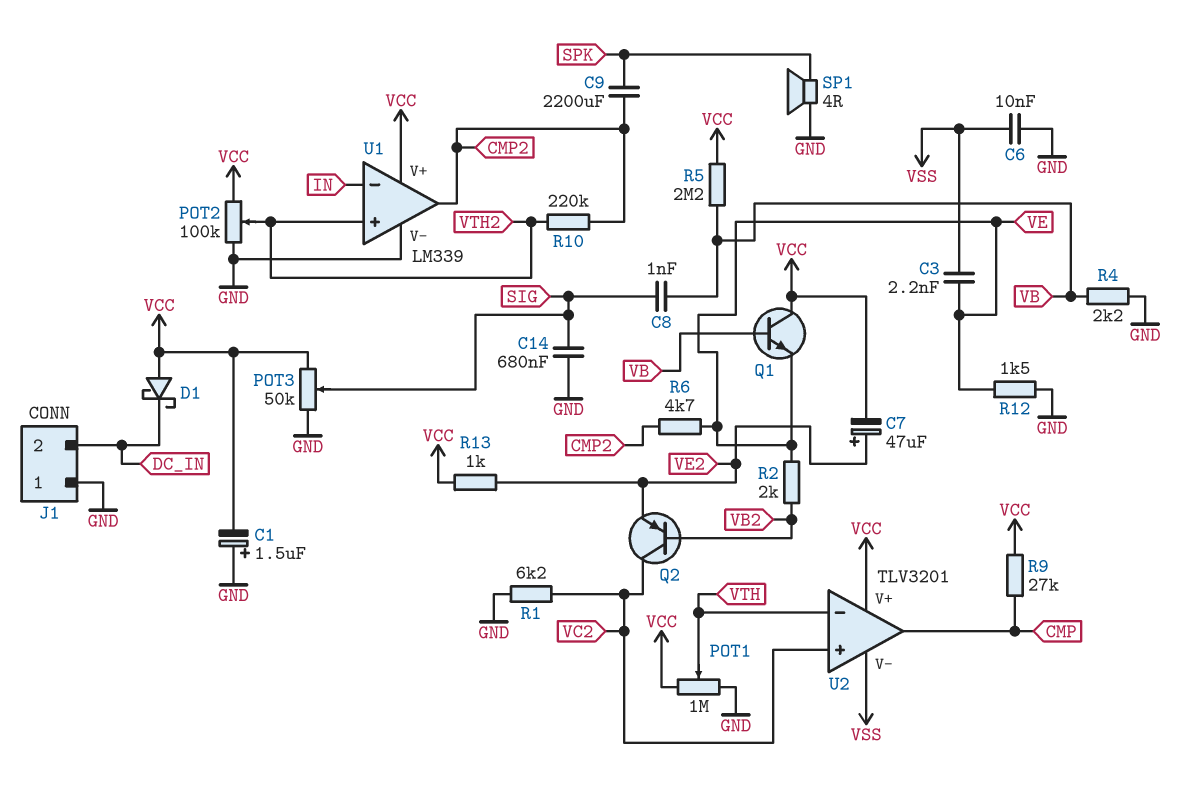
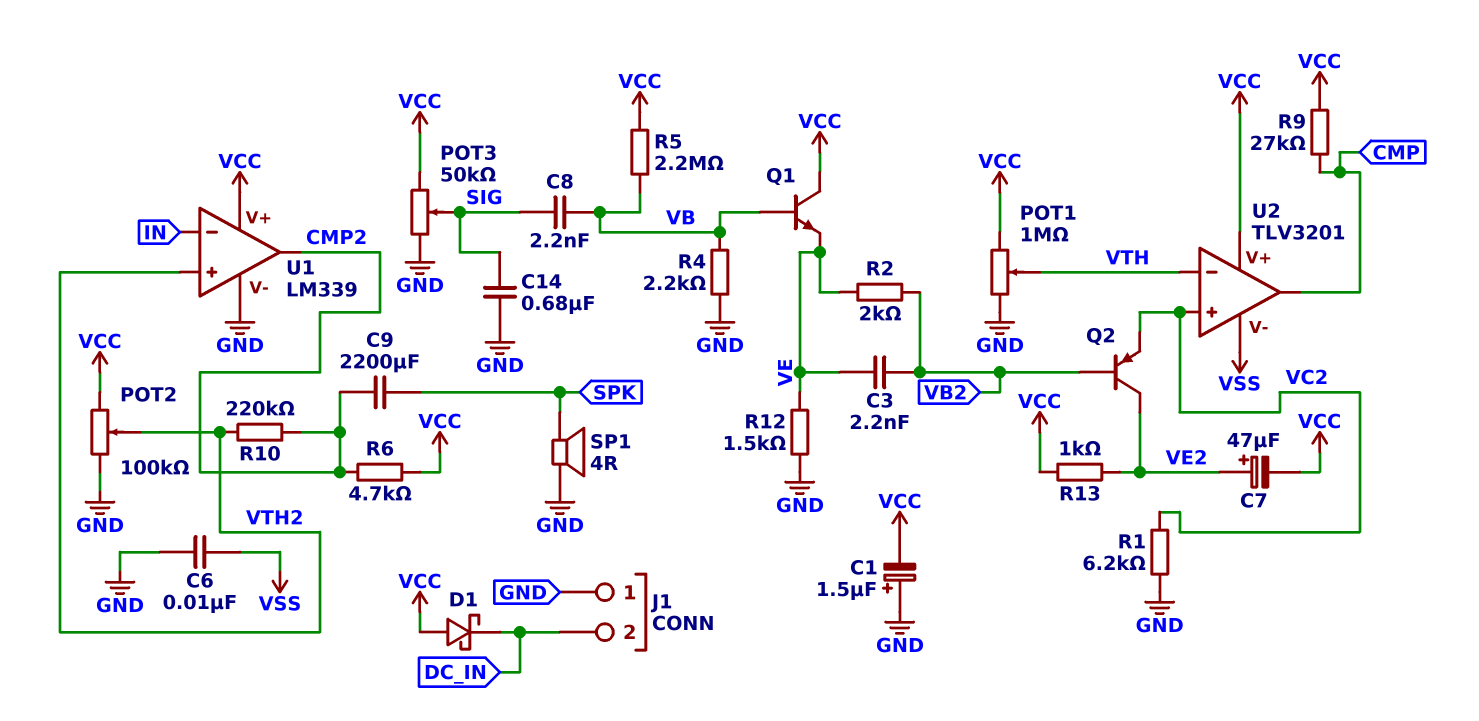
C3: 2.2nF (VE, VSS) -> 2.2nF (VB2, VE)
C8: 1nF (SIG, VB) -> 2.2nF (SIG, VB)
Q2: PNP (B VB2, C VC2, E VE2) -> PNP (B VB2, C VE2, E VC2)
R6: 4.7k (CMP2, VE) -> 4.7k (CMP2, VCC)

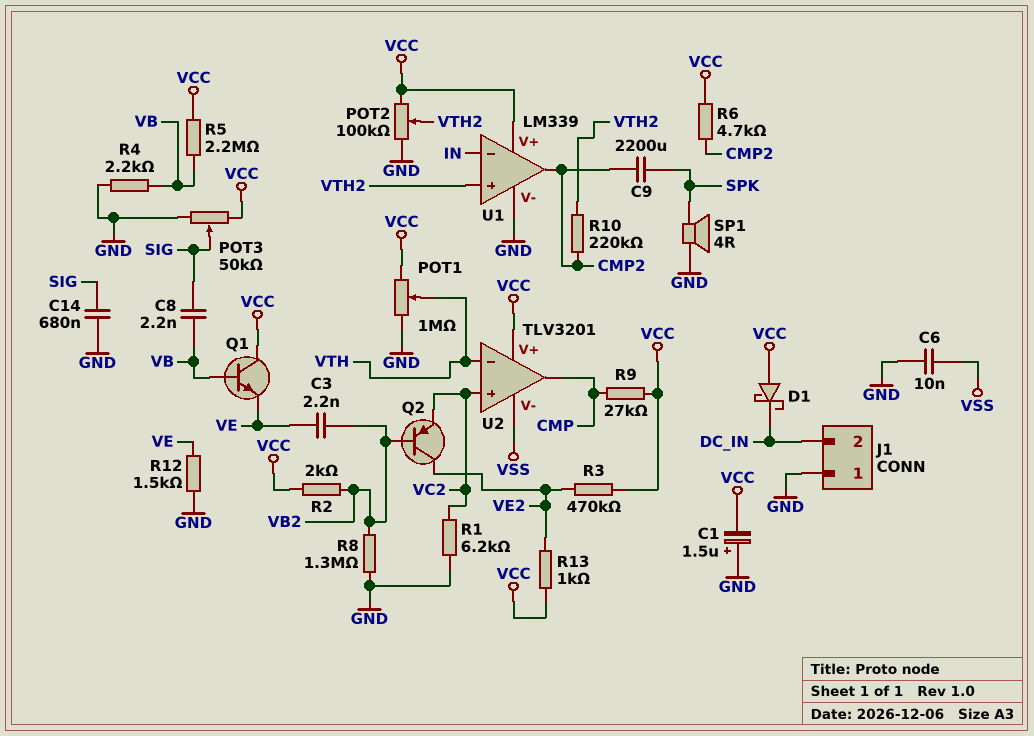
C7: 47uF (plus VE2, minus VCC) -> none
R2: 2k (VB2, VE) -> 2k (VB2, VCC)
R3: none -> 470k (VCC, VE2)
R8: none -> 1.3M (GND, VB2)

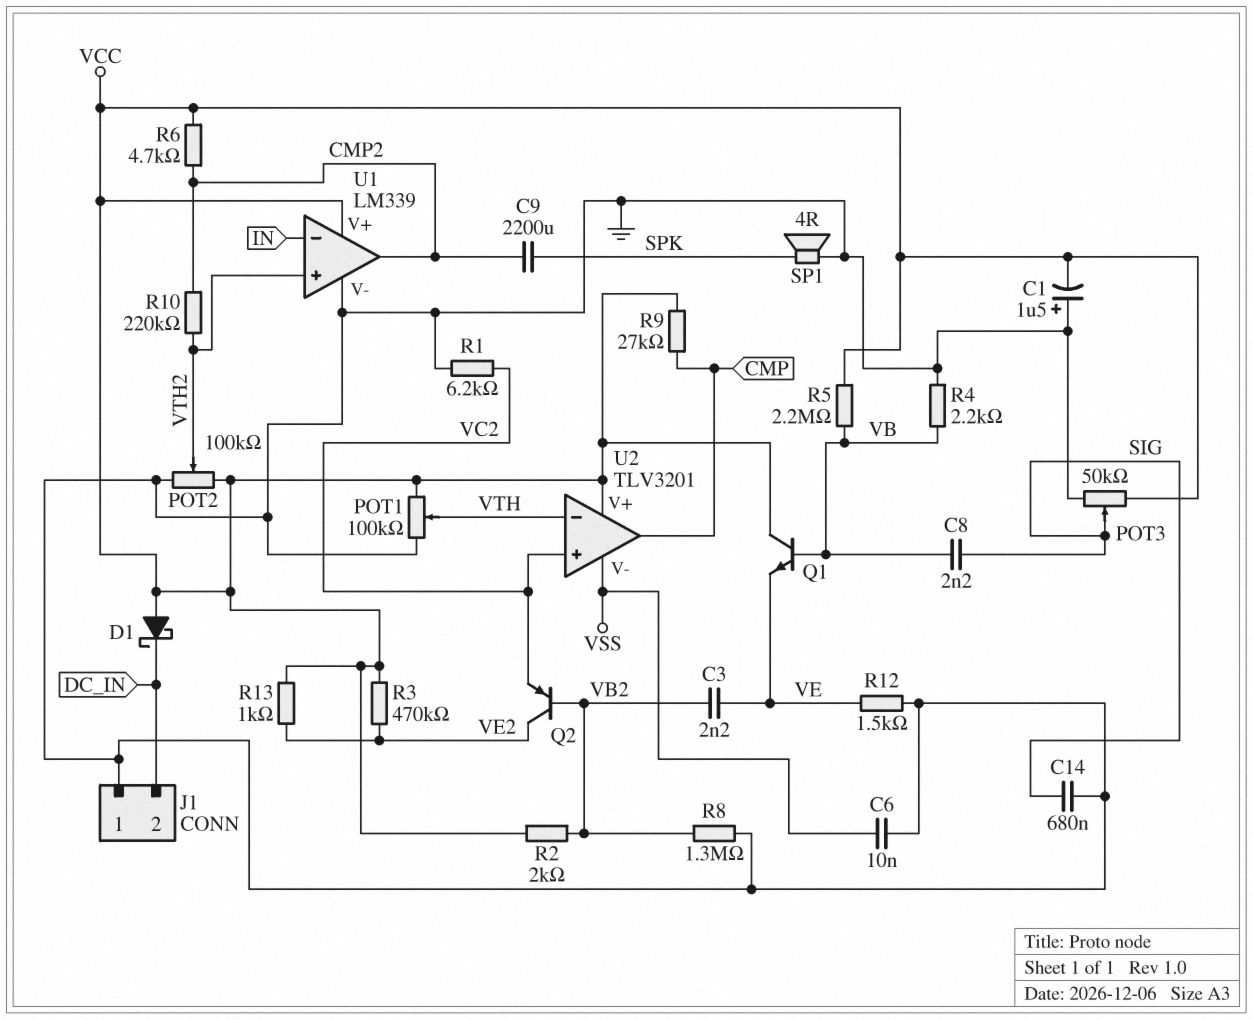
POT1: 1M (GND, VCC, wiper VTH) -> 100k (GND, VCC, wiper VTH)

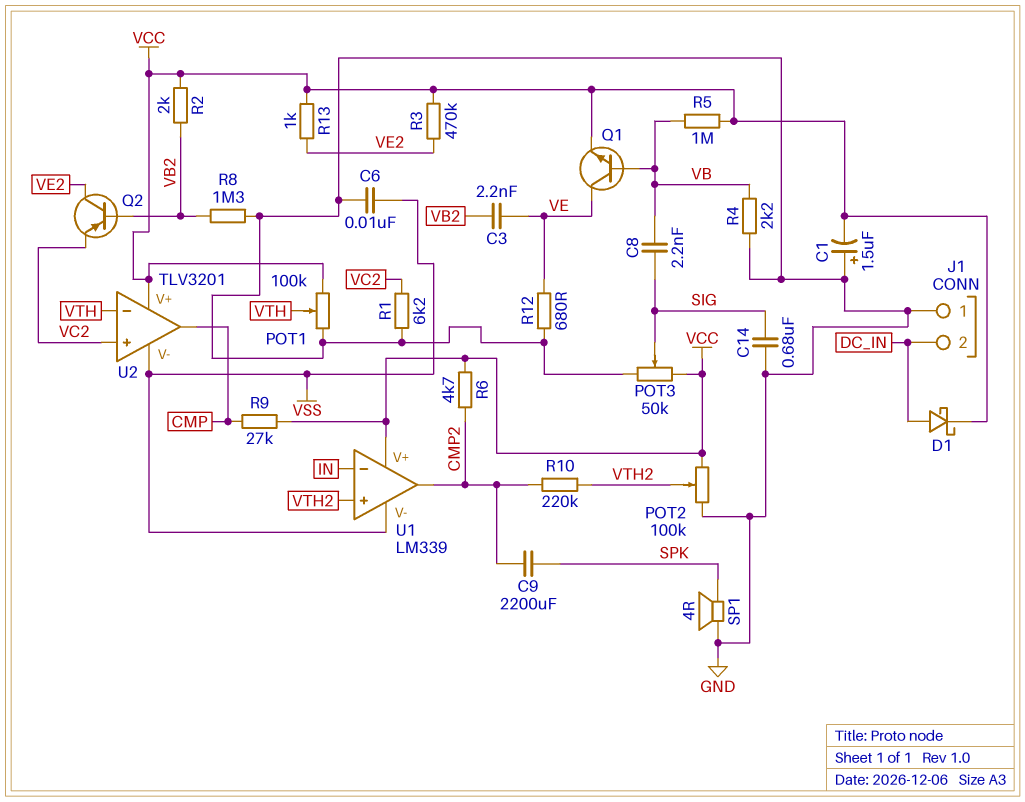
D1: schottky (A VCC, K DC_IN) -> schottky (A DC_IN, K VCC)
Q1: NPN (B VB, C VCC, E VE) -> NPN (B VB, C VE, E VCC)
R5: 2.2M (VB, VCC) -> 1M (VB, VCC)
R12: 1.5k (GND, VE) -> 680 (GND, VE)
U1 pin V-: GND -> VSS

